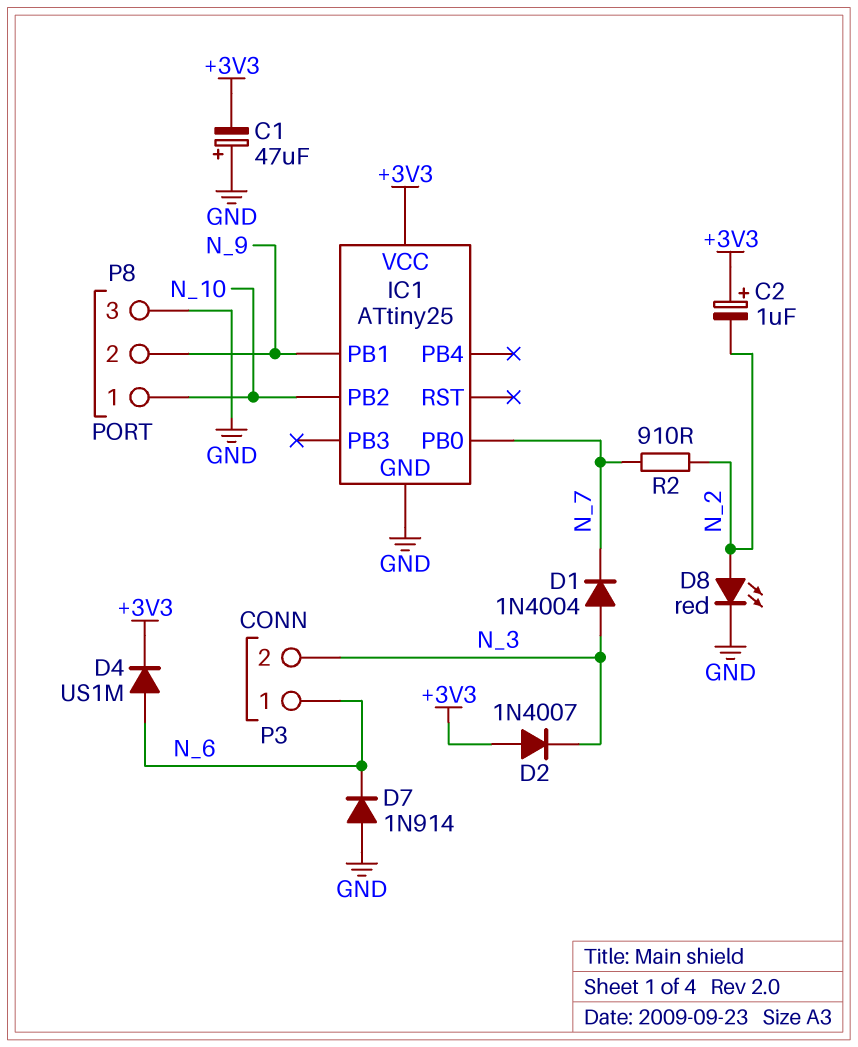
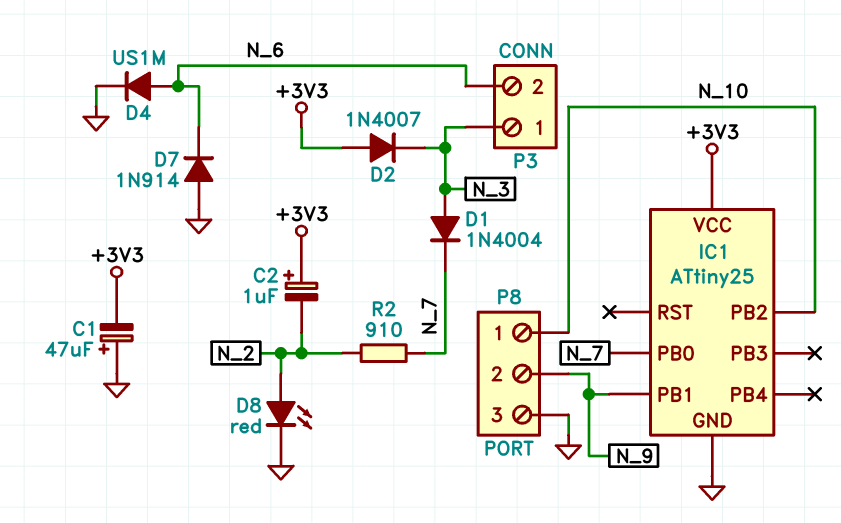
D4: diode US1M (A N_6, K +3V3) -> diode US1M (A N_6, K GND)
P3 pin 1: N_6 -> N_3
P3 pin 2: N_3 -> N_6

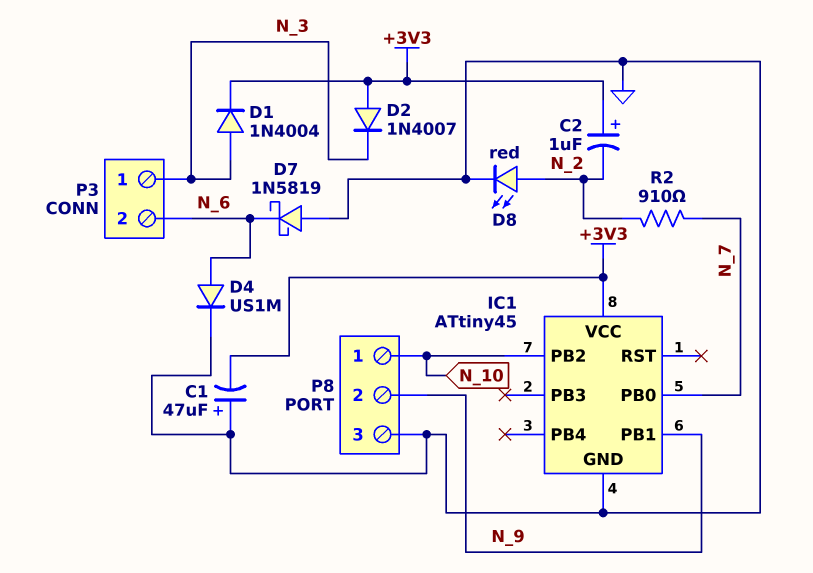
D1: diode 1N4004 (A N_3, K N_7) -> diode 1N4004 (A N_3, K +3V3)
D7: diode 1N914 (A GND, K N_6) -> schottky 1N5819 (A GND, K N_6)
IC1: ATtiny25 -> ATtiny45

